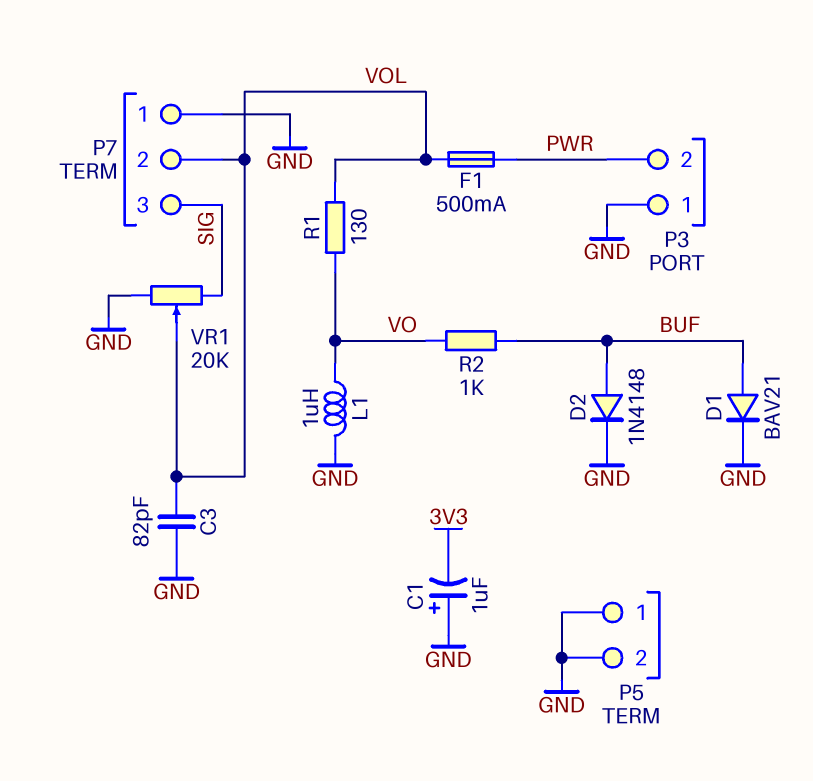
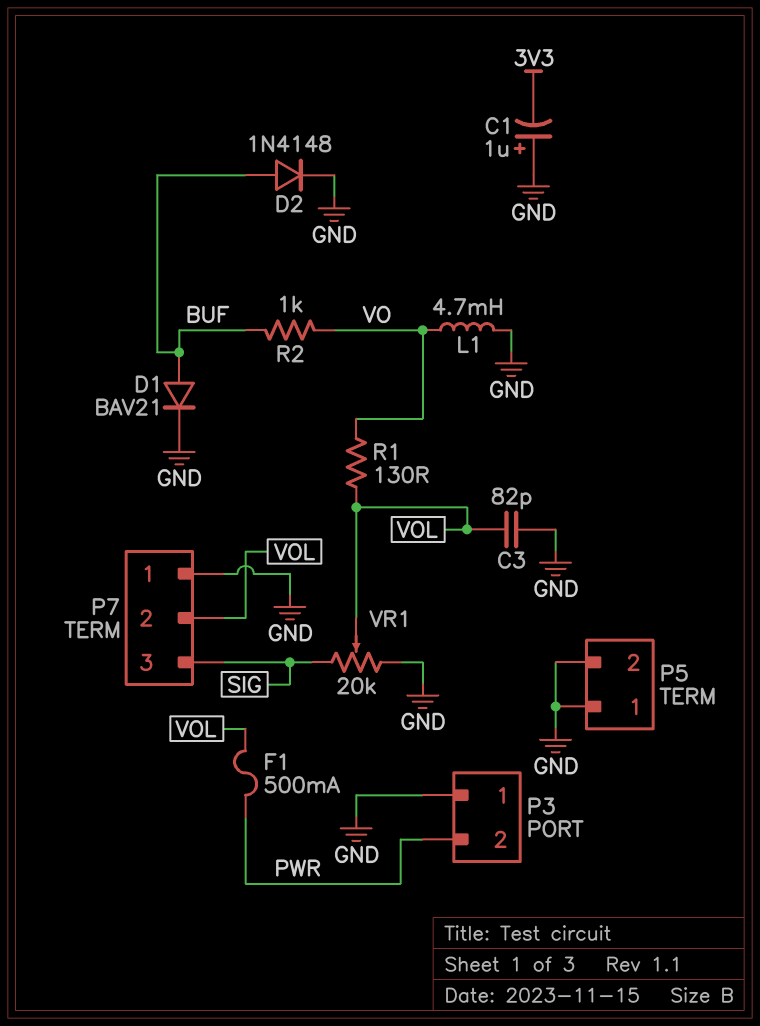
L1: 1uH (GND, VO) -> 4.7mH (GND, VO)

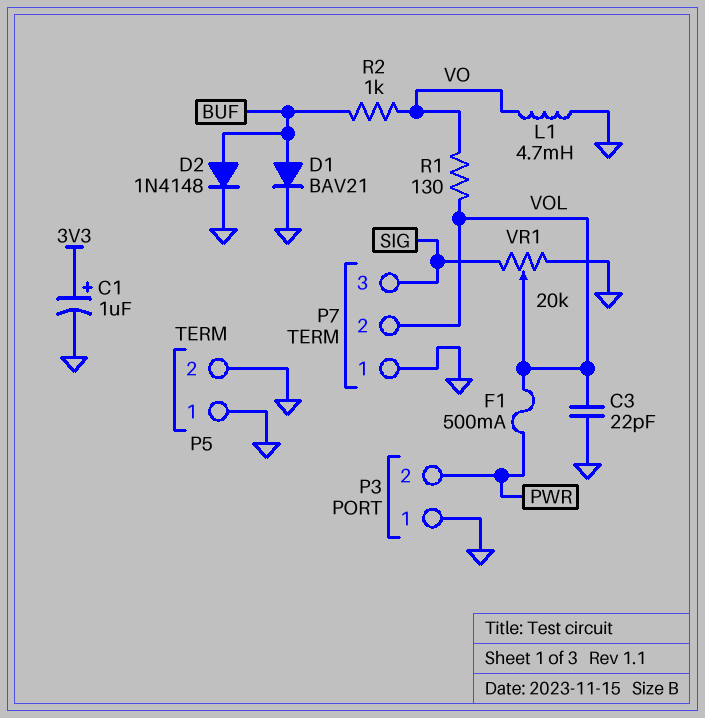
C1: 1uF (plus GND, minus 3V3) -> 1uF (plus 3V3, minus GND)
C3: 82pF (GND, VOL) -> 22pF (GND, VOL)

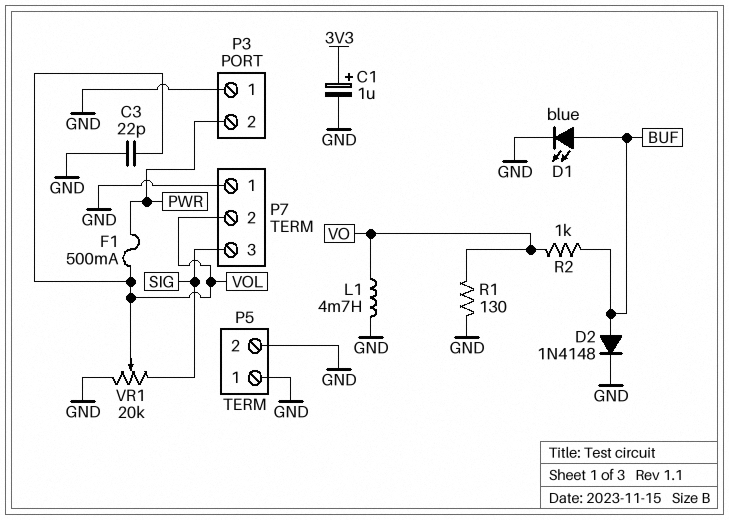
D1: diode BAV21 (A BUF, K GND) -> LED blue (A BUF, K GND)
R1: 130 (VO, VOL) -> 130 (GND, VO)

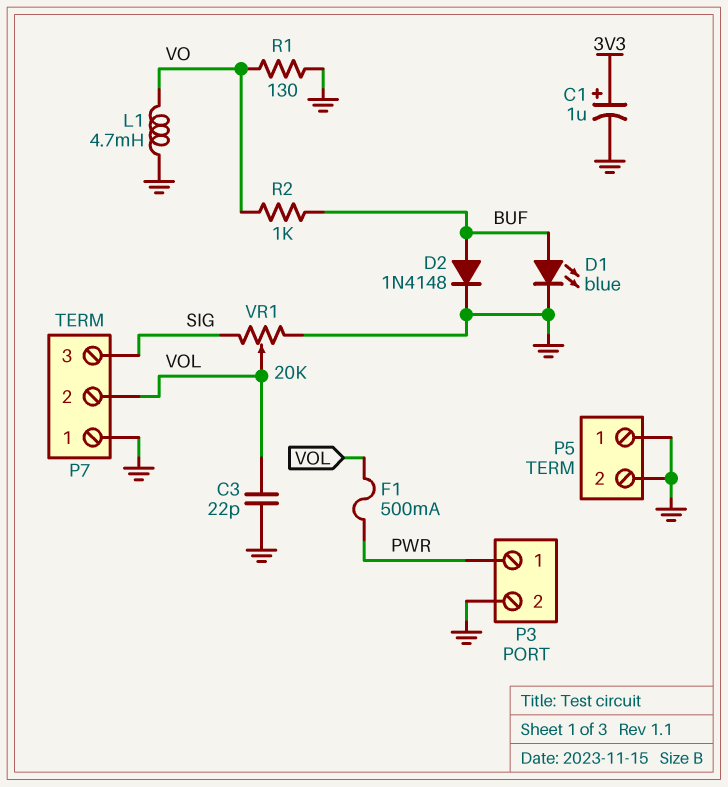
P3 pin 1: GND -> PWR
P3 pin 2: PWR -> GND

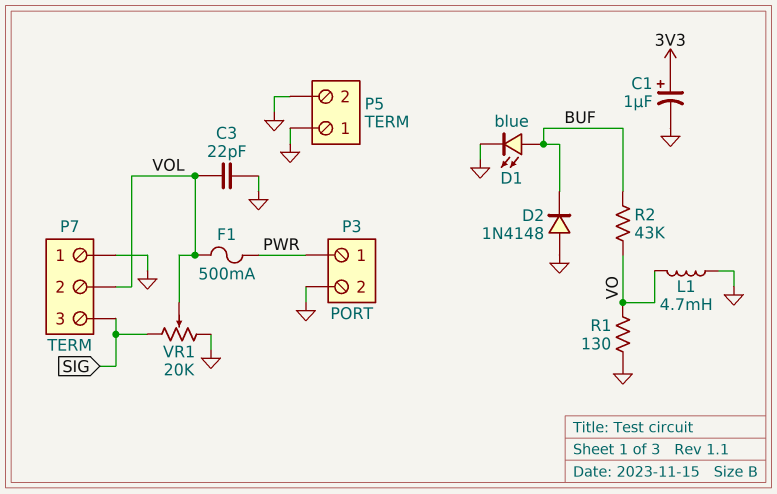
D2: diode 1N4148 (A BUF, K GND) -> diode 1N4148 (A GND, K BUF)
R2: 1k (BUF, VO) -> 43k (BUF, VO)

